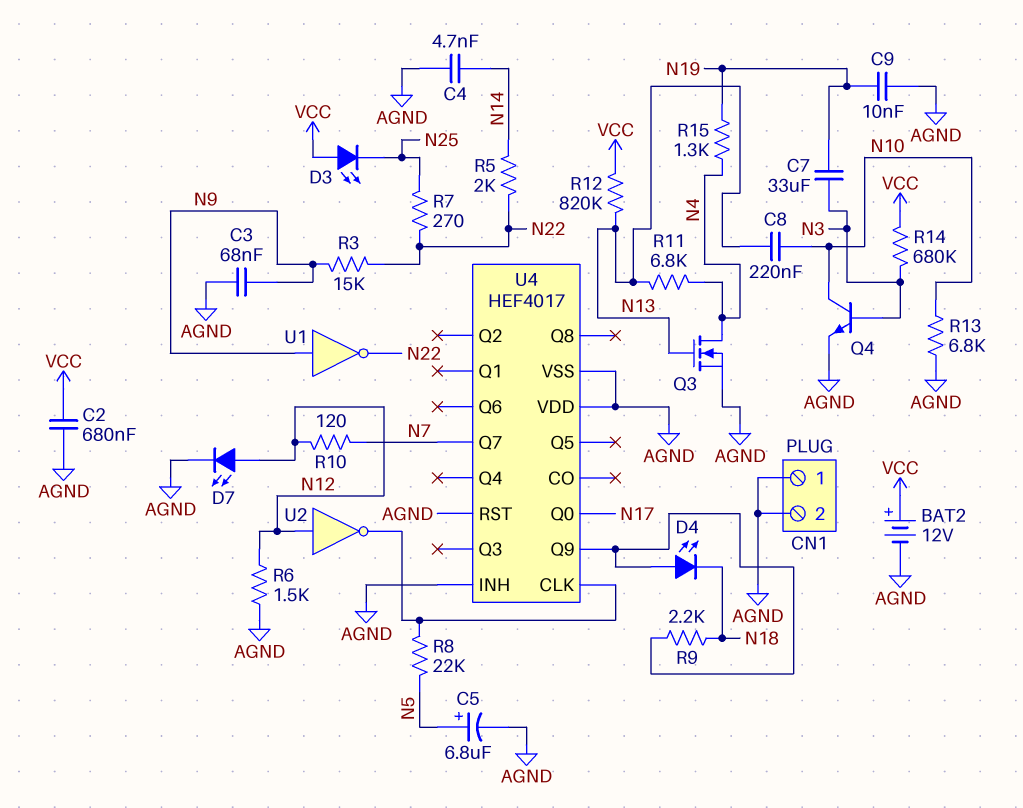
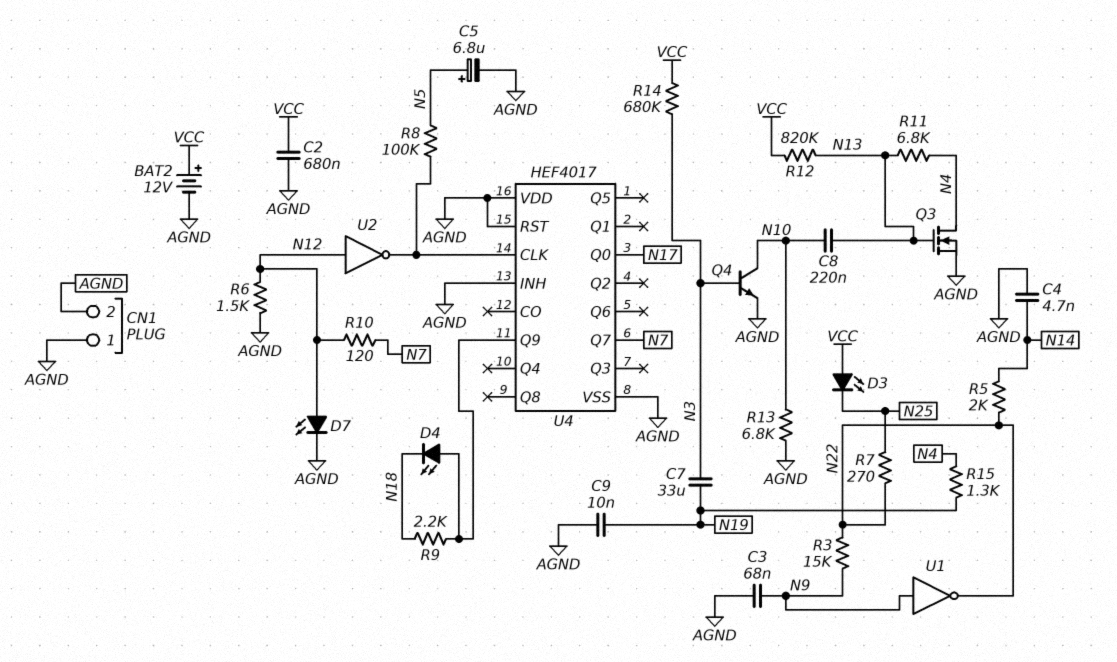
R8: 22k (N5, U4/CLK) -> 100k (N5, U4/CLK)

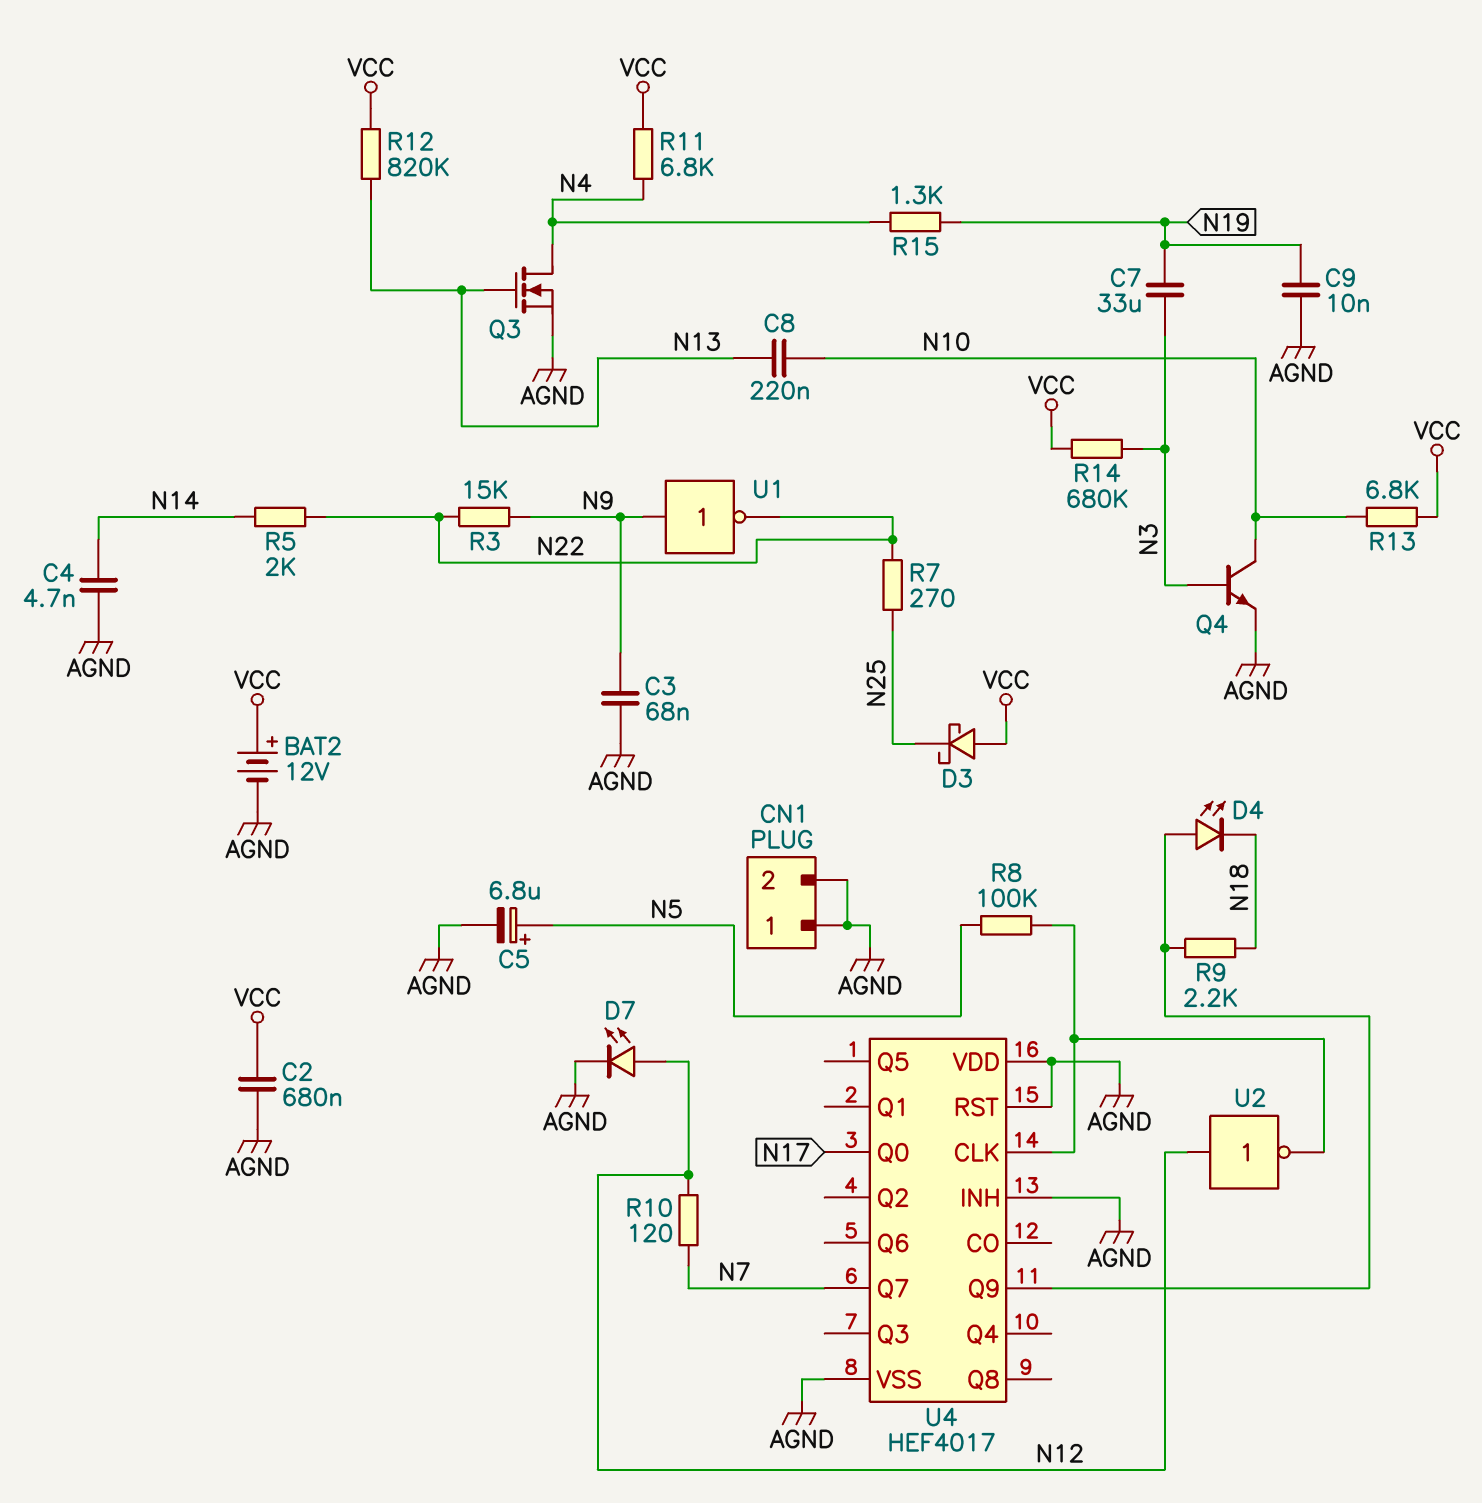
D3: LED (A VCC, K N25) -> schottky (A VCC, K N25)
R6: 1.5k (AGND, N12) -> none
R11: 6.8k (N4, N13) -> 6.8k (N4, VCC)
R13: 6.8k (AGND, N10) -> 6.8k (N10, VCC)

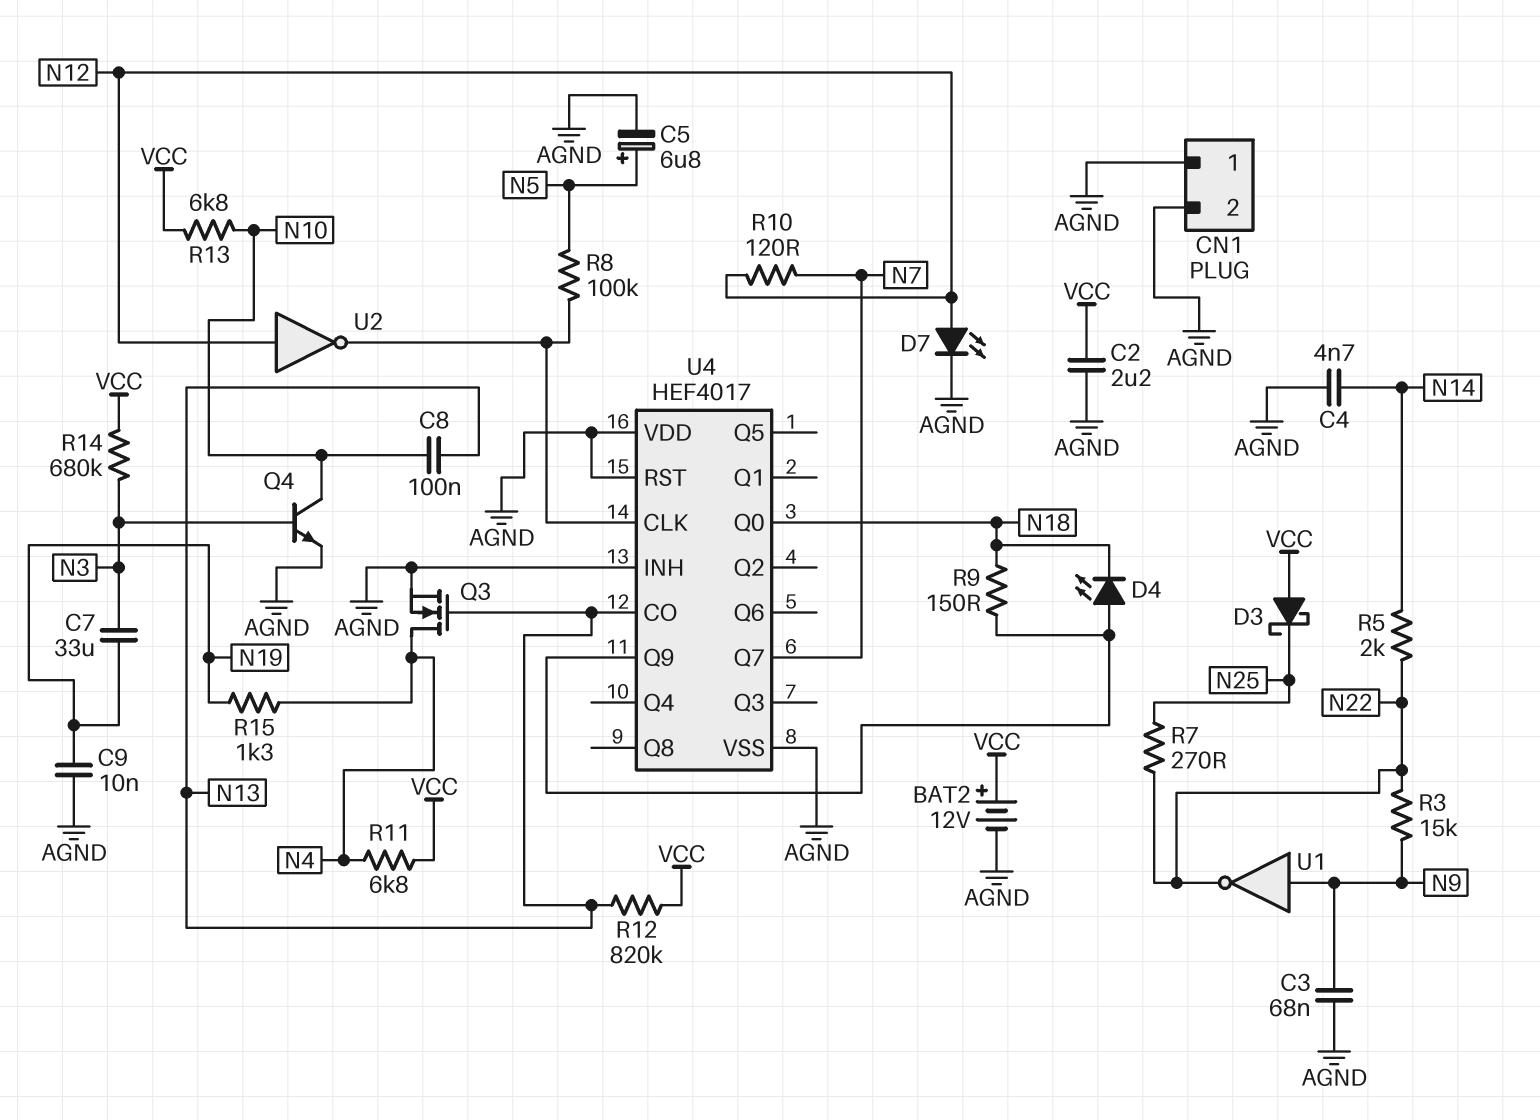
C2: 680nF (AGND, VCC) -> 2.2uF (AGND, VCC)
C8: 220nF (N10, N13) -> 100nF (N10, N13)
R9: 2.2k (N18, U4/Q9) -> 150 (N18, U4/Q9)
U4 pin CO: none -> N13
U4 pin Q0: N17 -> N18

